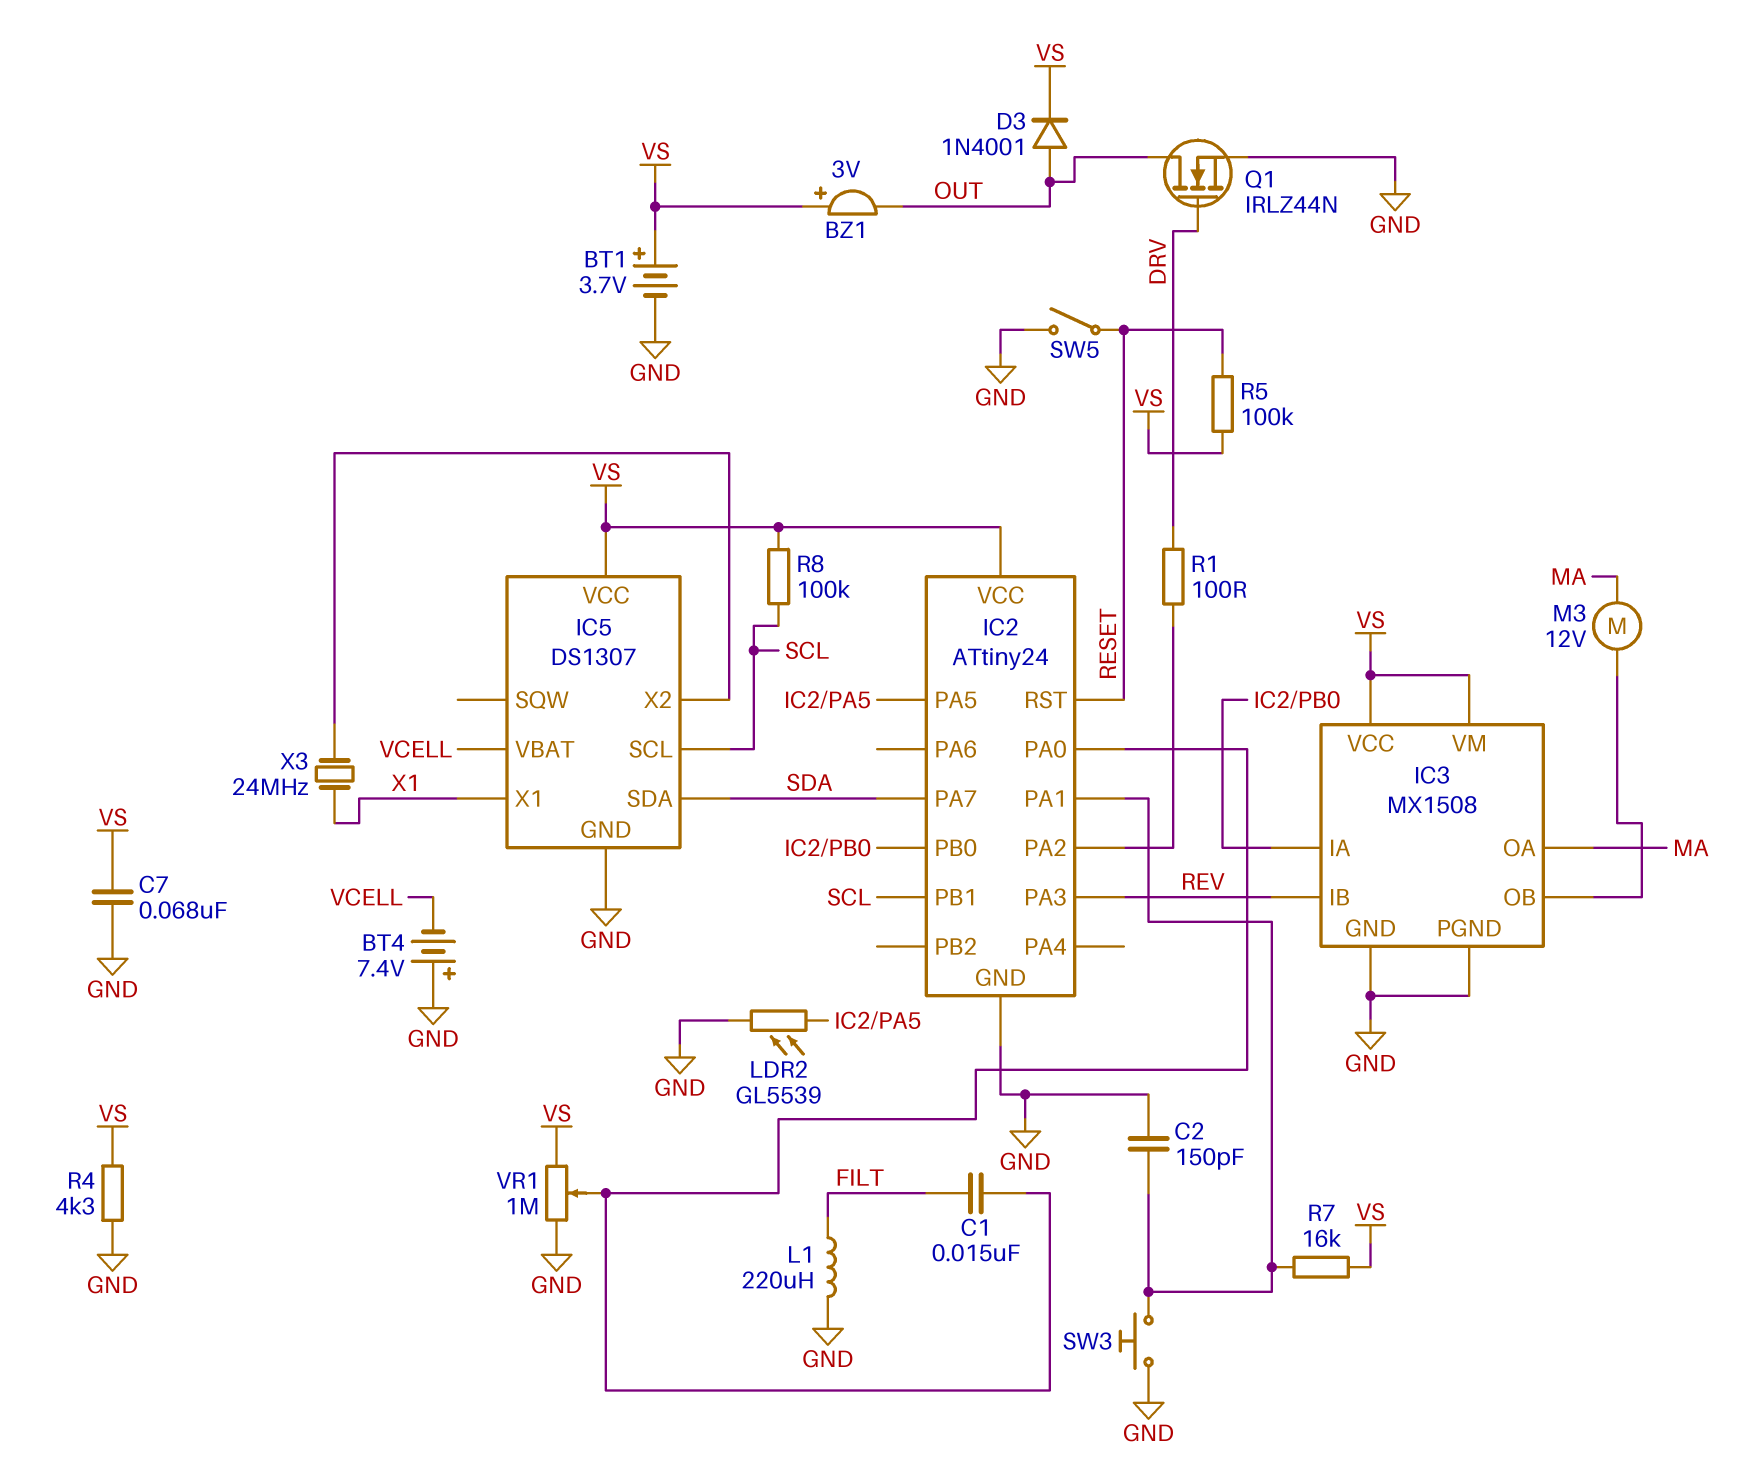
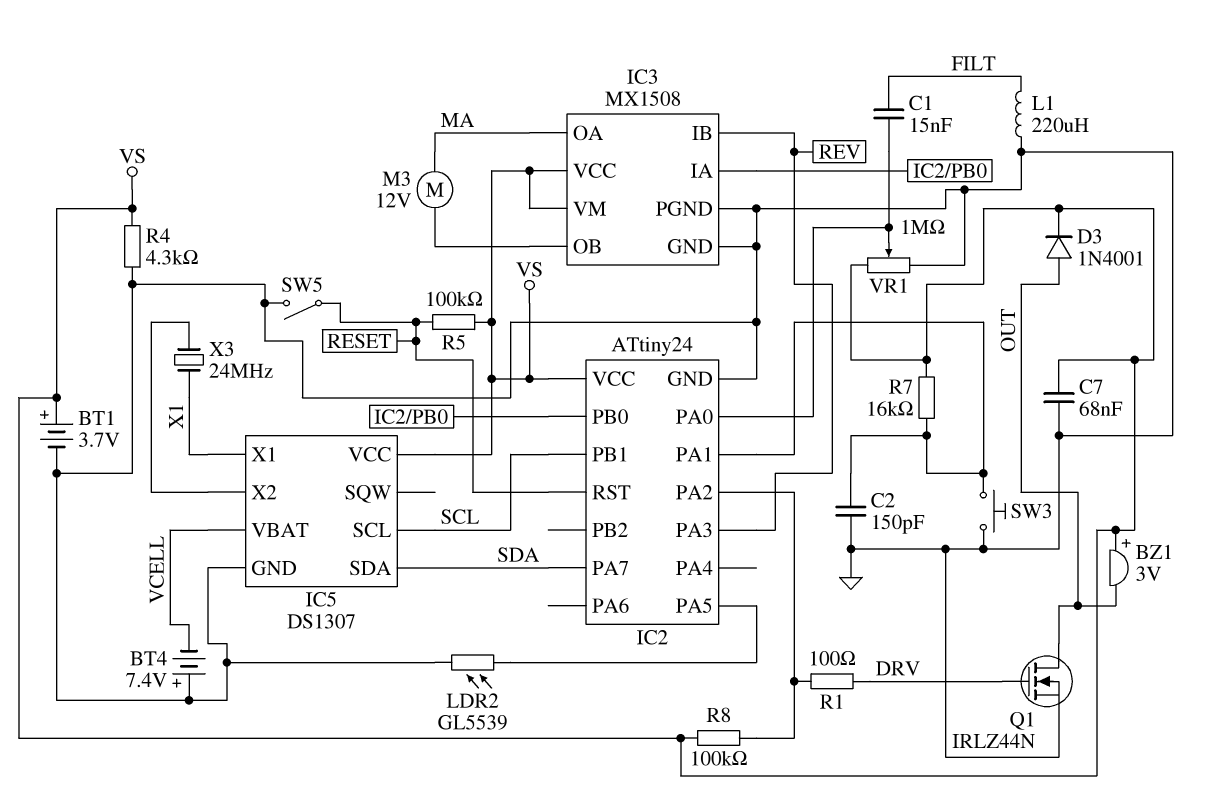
R8: 100k (SCL, VS) -> 100k (IC2/PA2, VS)

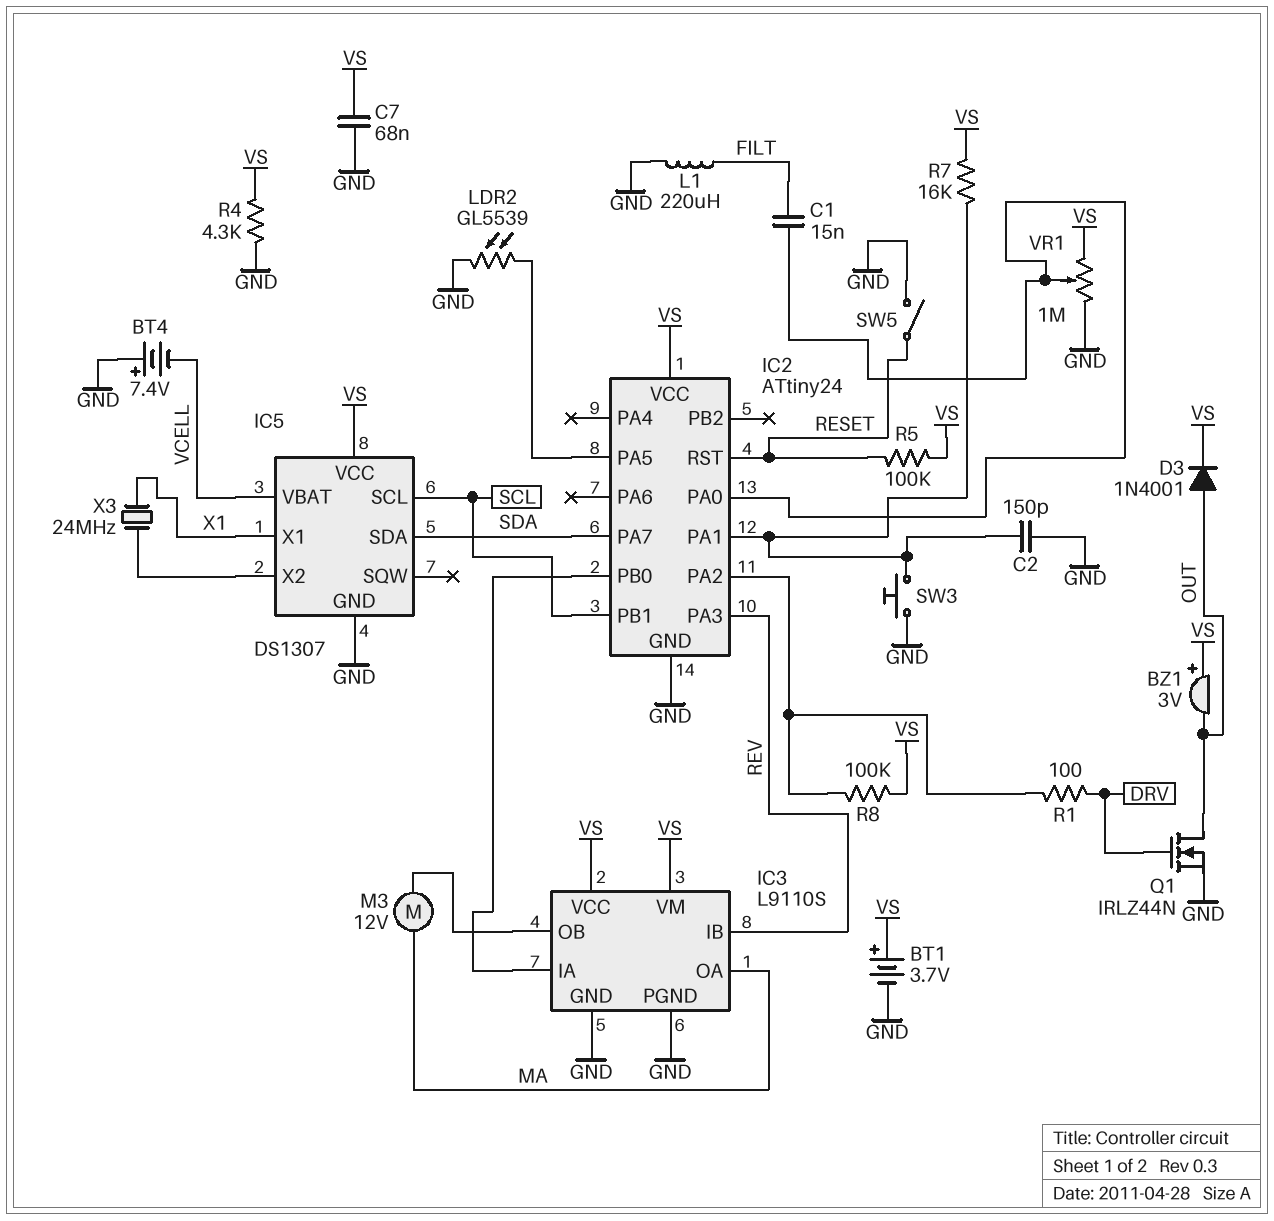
IC3: MX1508 -> L9110S

